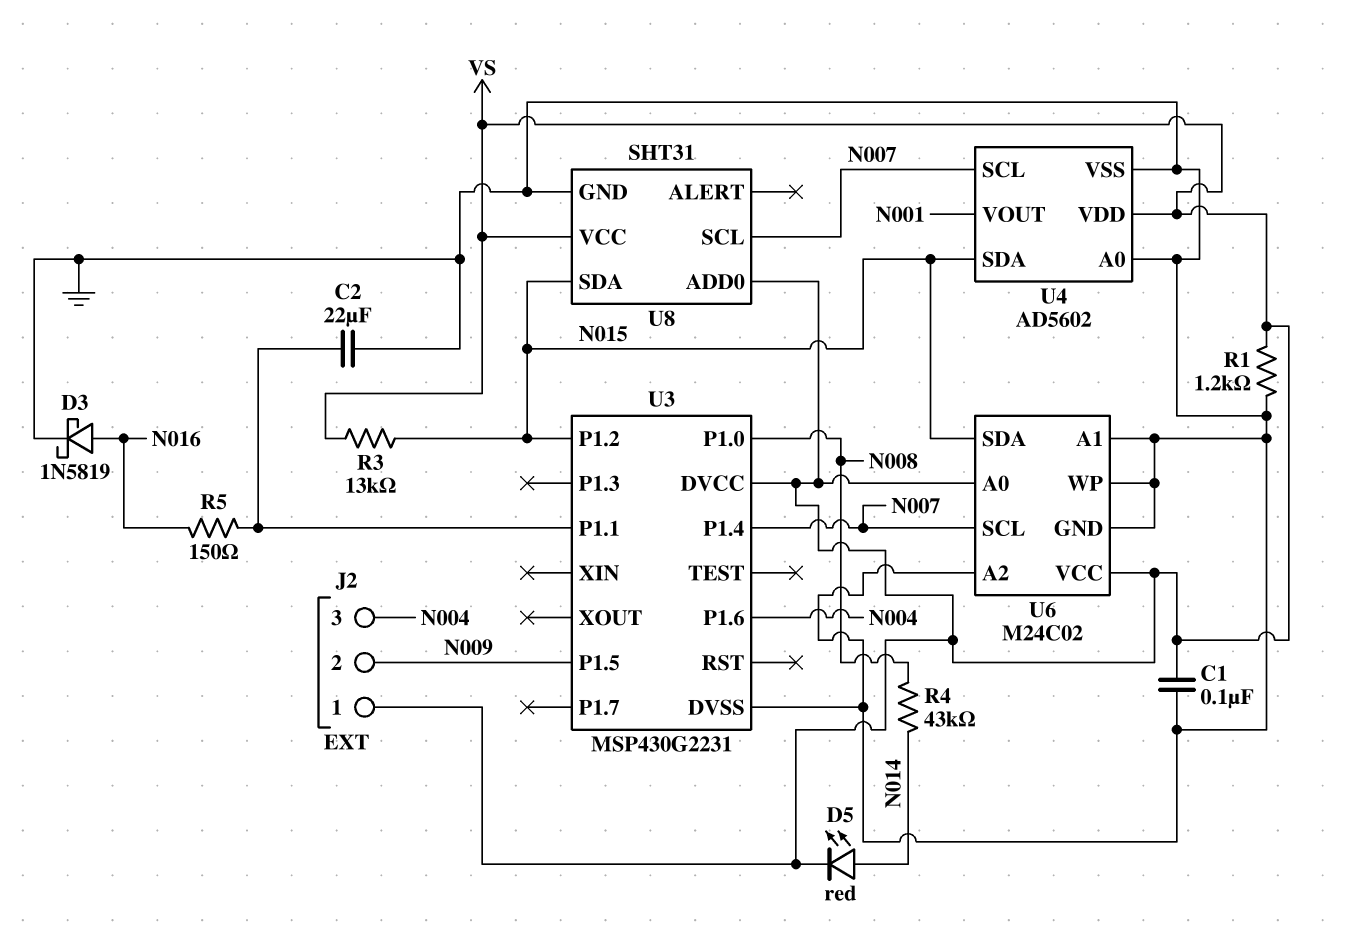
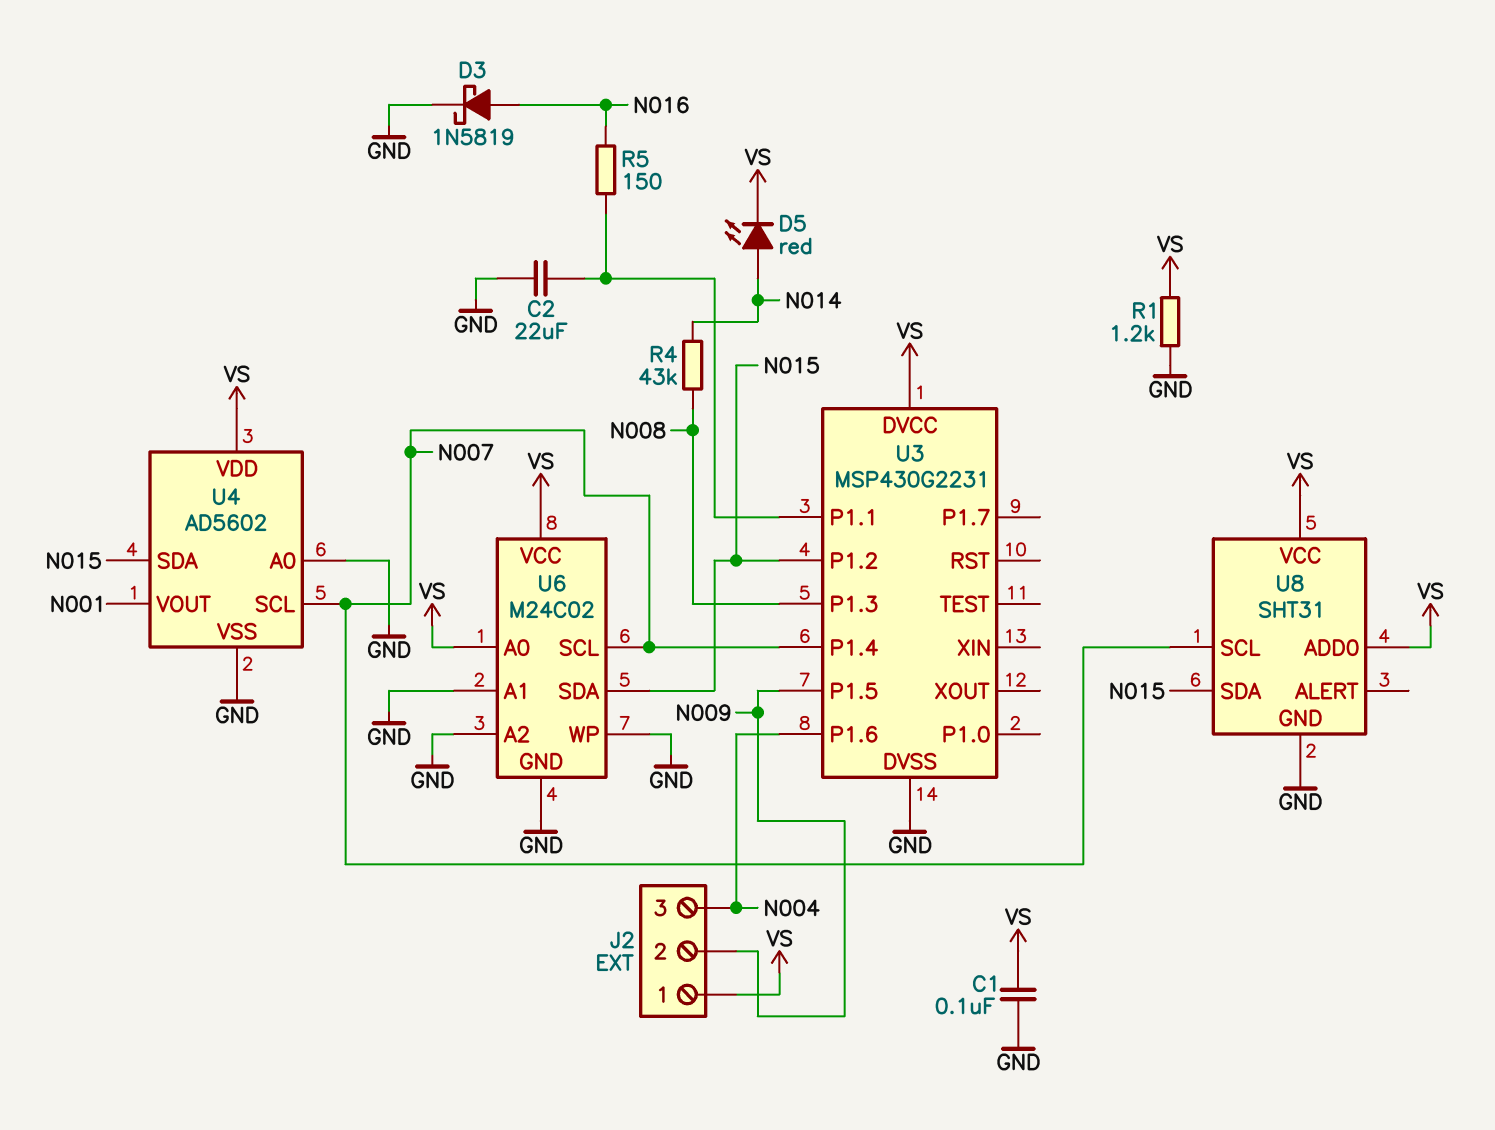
R3: 13k (N015, VS) -> none
U3 pin P1.0: N008 -> none
U3 pin P1.3: none -> N008

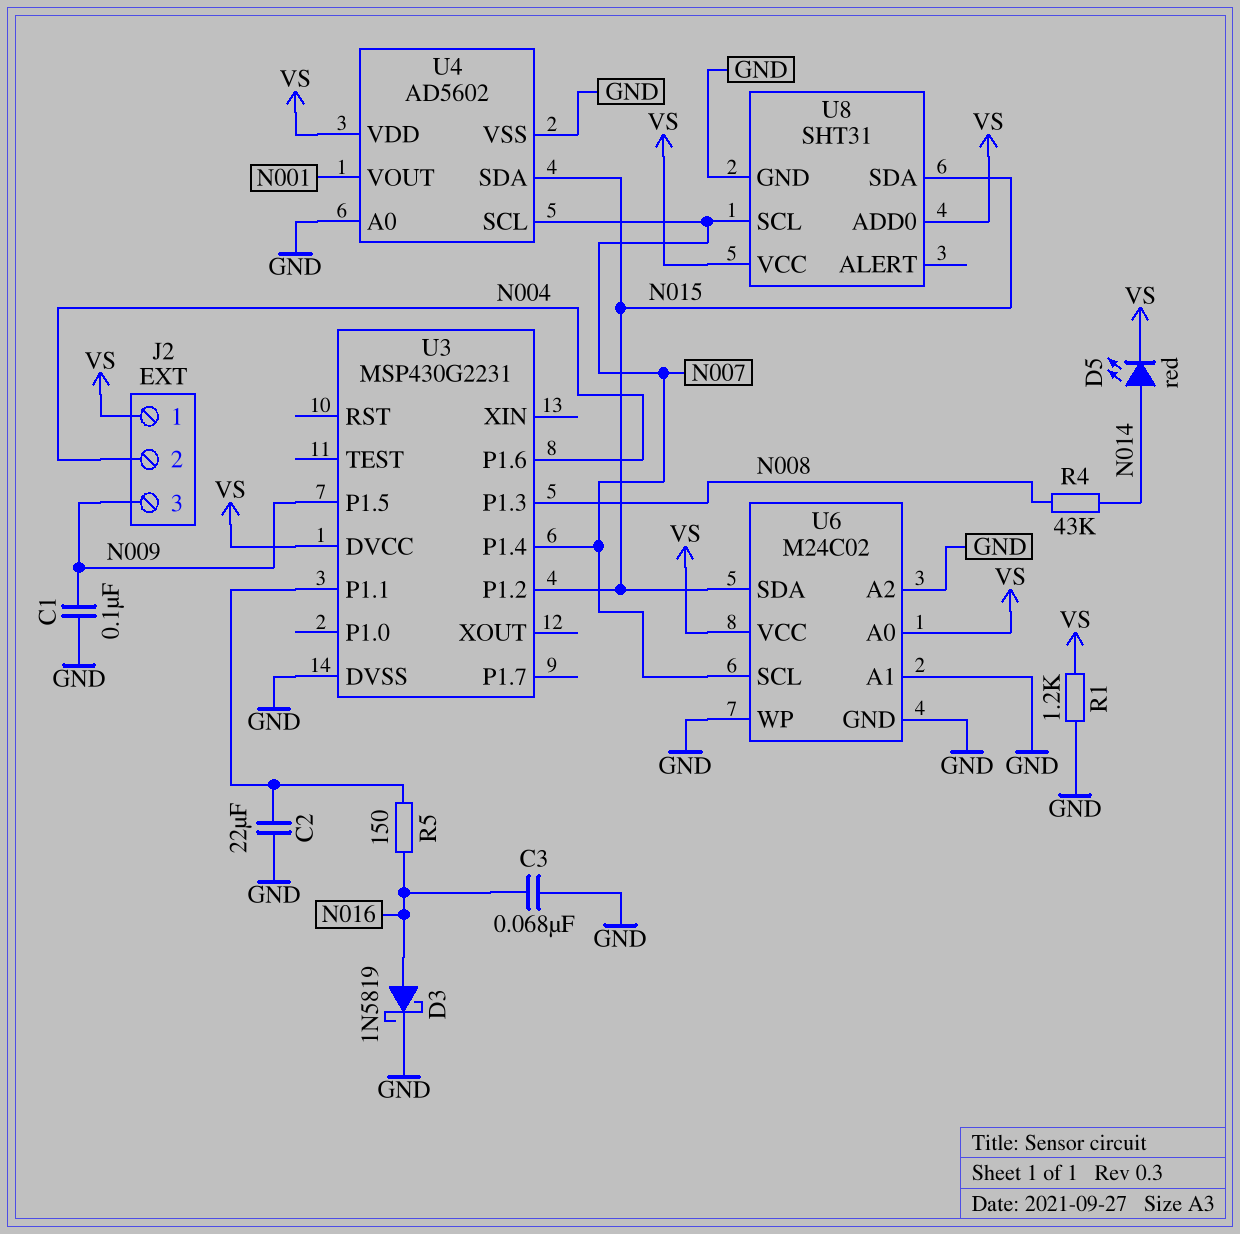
C1: 100nF (GND, VS) -> 100nF (GND, N009)
C3: none -> 68nF (GND, N016)
J2 pin 2: N009 -> N004
J2 pin 3: N004 -> N009

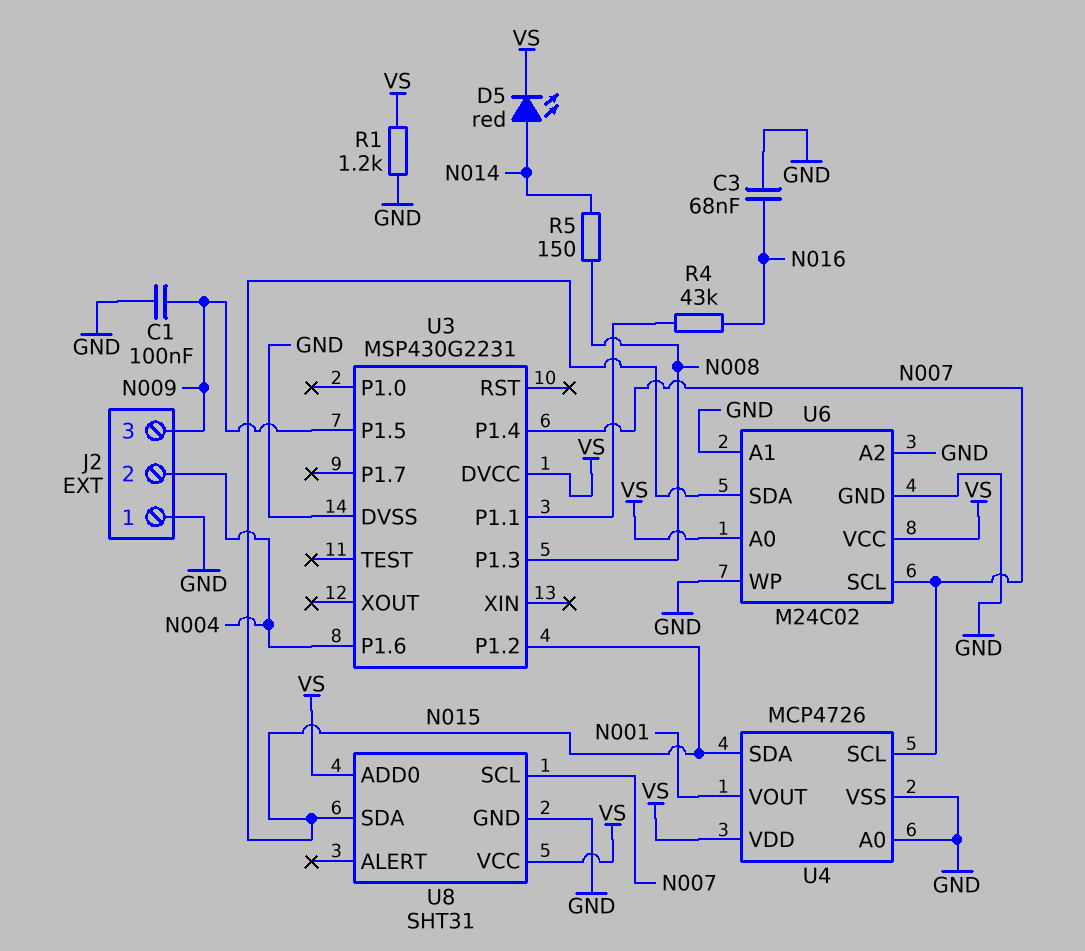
C2: 22uF (GND, U3/P1.1) -> none
D3: schottky 1N5819 (A N016, K GND) -> none
J2 pin 1: VS -> GND
R4: 43k (N008, N014) -> 43k (N016, U3/P1.1)
R5: 150 (N016, U3/P1.1) -> 150 (N008, N014)
U4: AD5602 -> MCP4726

